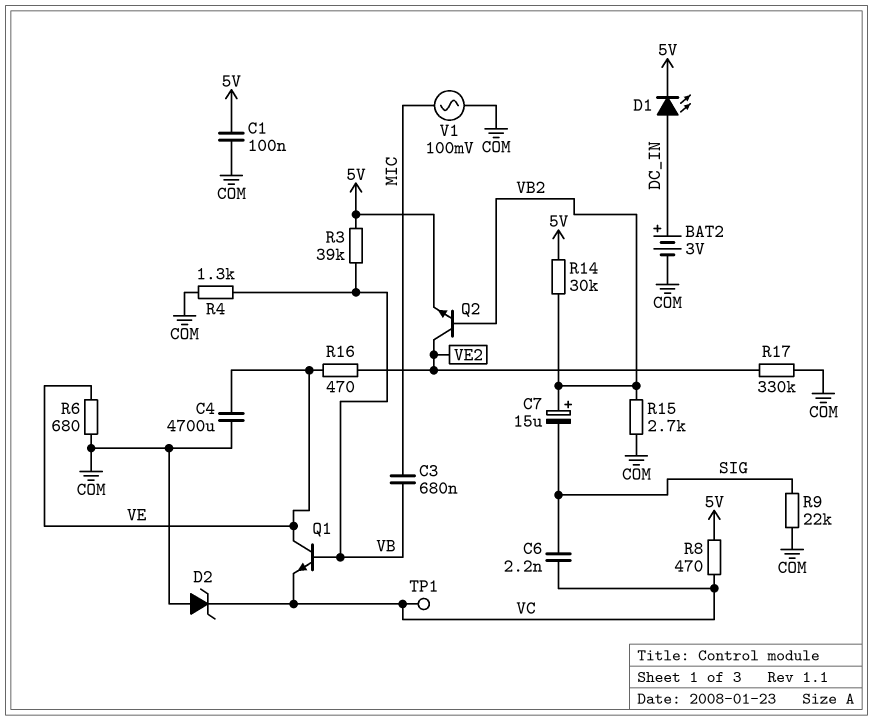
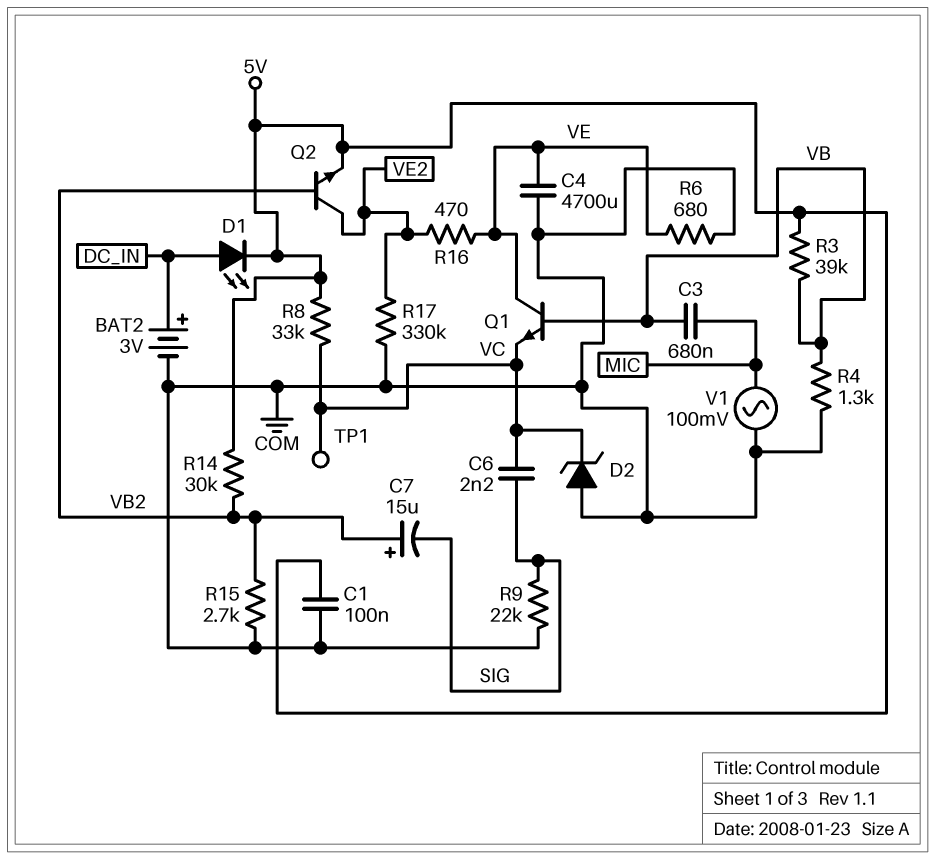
R8: 470 (5V, VC) -> 33k (5V, VC)

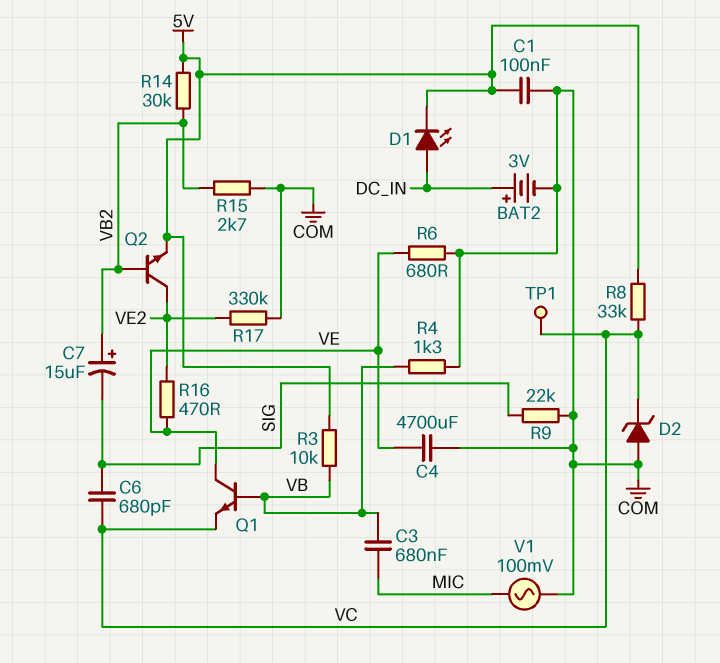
C6: 2.2nF (SIG, VC) -> 680pF (SIG, VC)
R3: 39k (5V, VB) -> 10k (5V, VB)

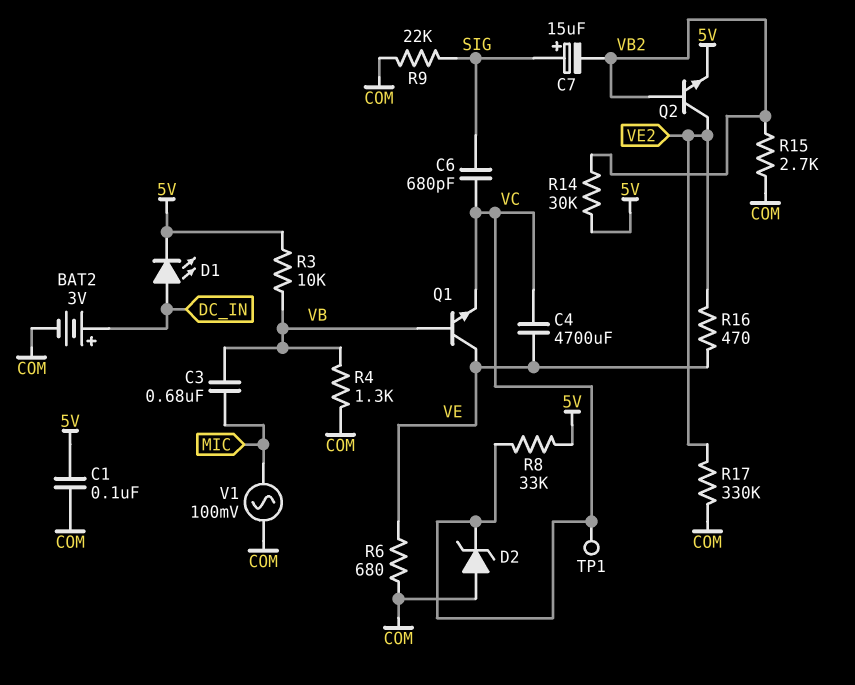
C4: 4700uF (COM, VE) -> 4700uF (VC, VE)
C7: 15uF (plus VB2, minus SIG) -> 15uF (plus SIG, minus VB2)

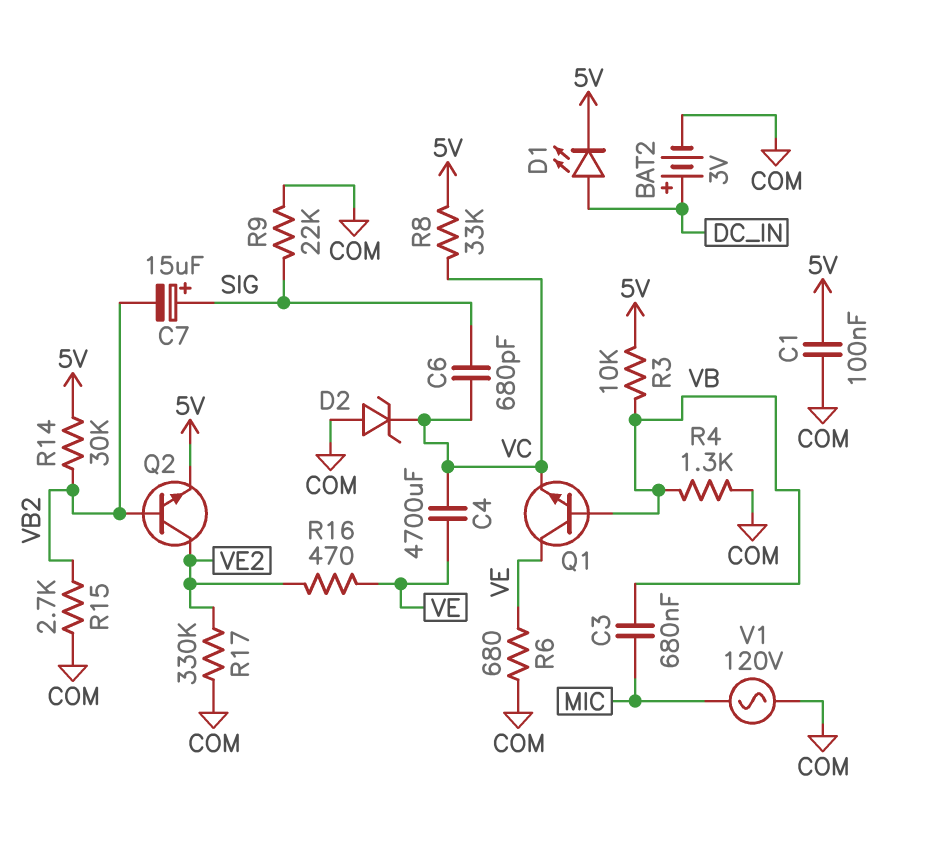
TP1: test point (VC) -> none
V1: AC 100mV (COM, MIC) -> AC 120V (COM, MIC)

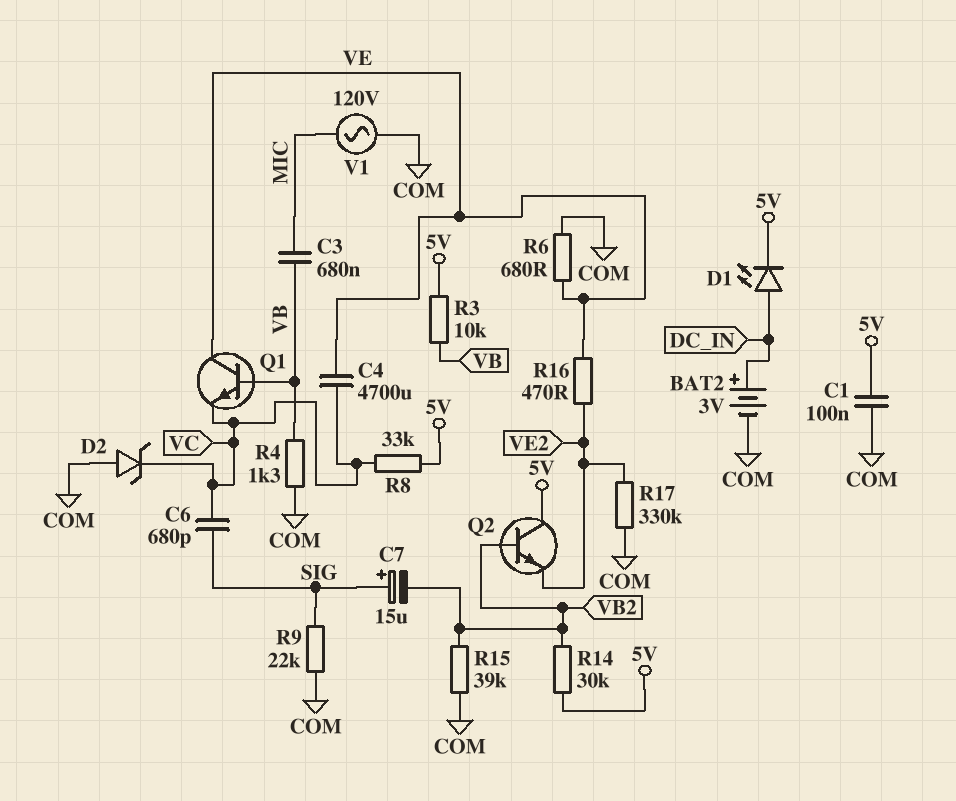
Q2: NPN (B VB2, C VE2, E 5V) -> NPN (B VB2, C 5V, E VE2)
R15: 2.7k (COM, VB2) -> 39k (COM, VB2)

